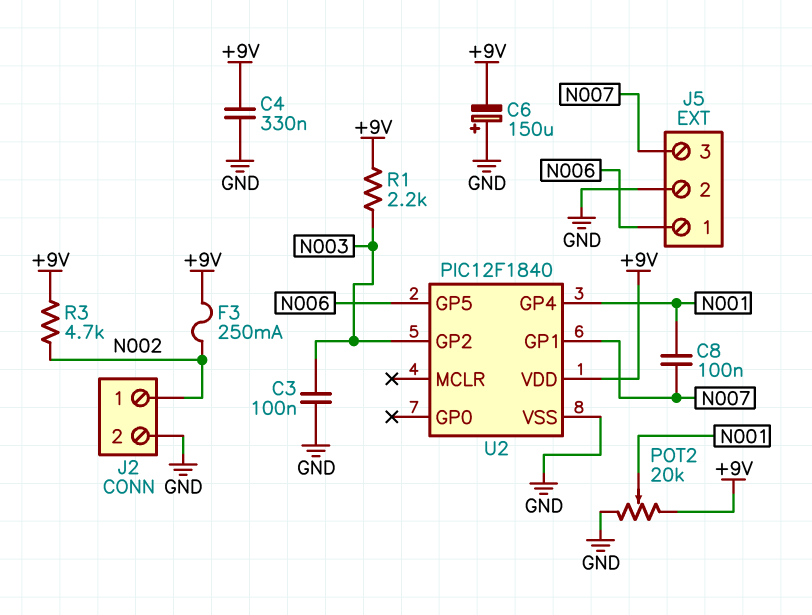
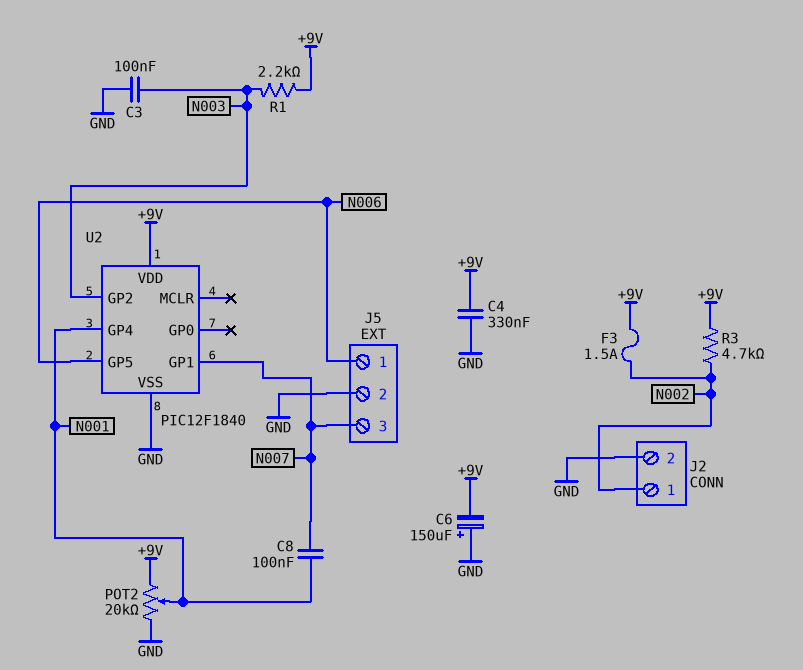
F3: 250mA (+9V, N002) -> 1.5A (+9V, N002)

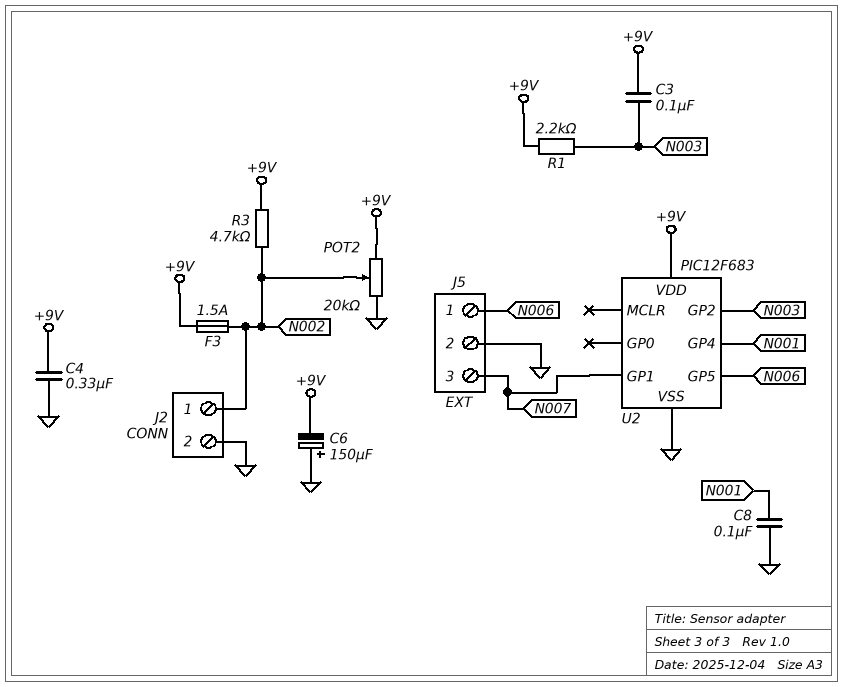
C3: 100nF (GND, N003) -> 100nF (+9V, N003)
C8: 100nF (N001, N007) -> 100nF (GND, N001)
POT2: 20k (+9V, GND, wiper N001) -> 20k (+9V, GND, wiper N002)
U2: PIC12F1840 -> PIC12F683

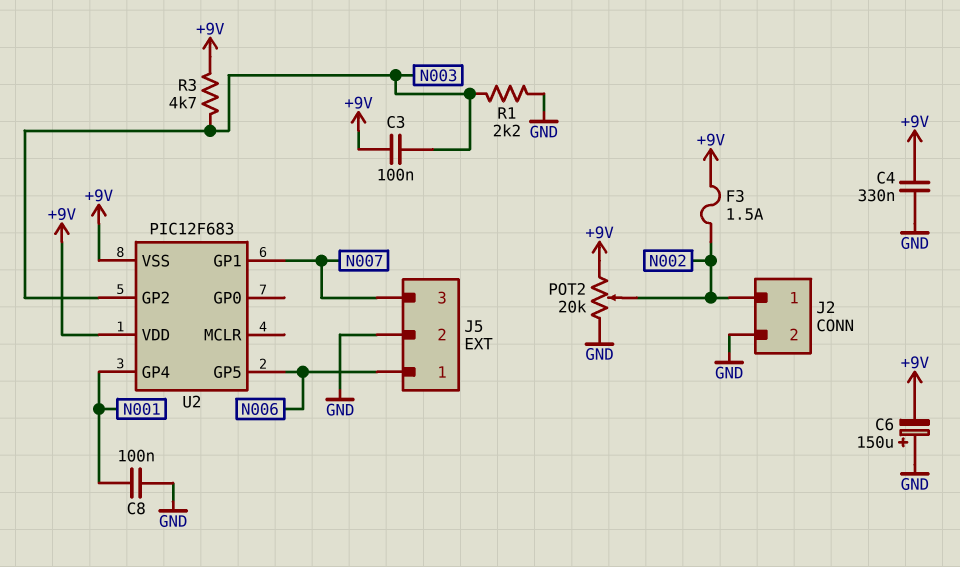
R1: 2.2k (+9V, N003) -> 2.2k (GND, N003)
R3: 4.7k (+9V, N002) -> 4.7k (+9V, N003)
U2 pin VSS: GND -> +9V

